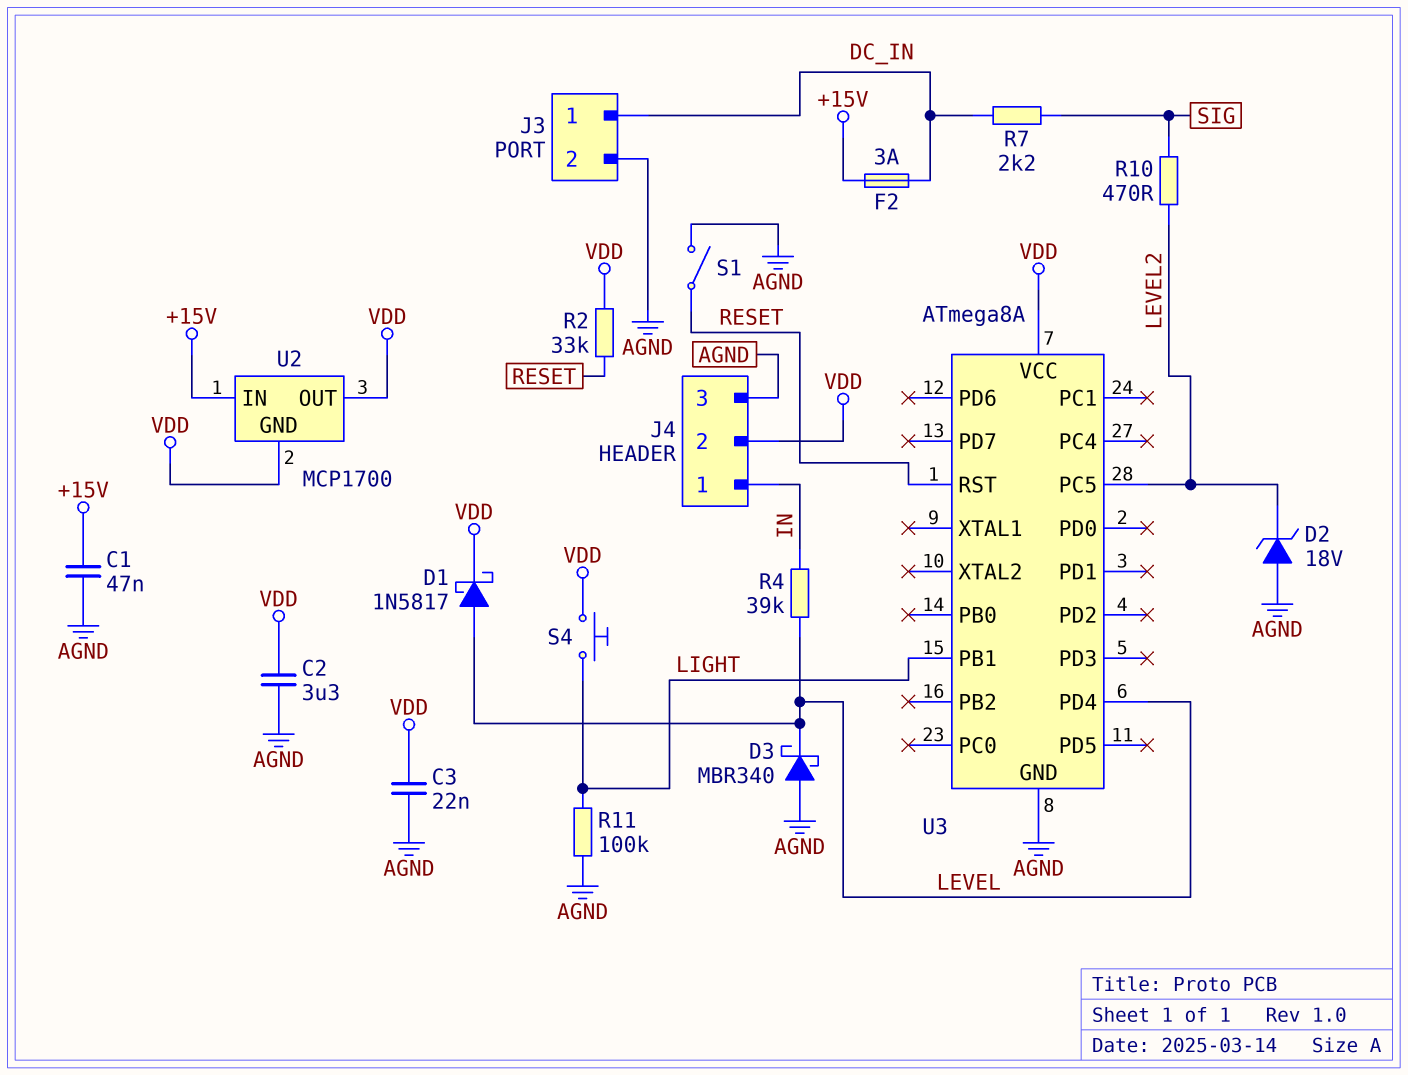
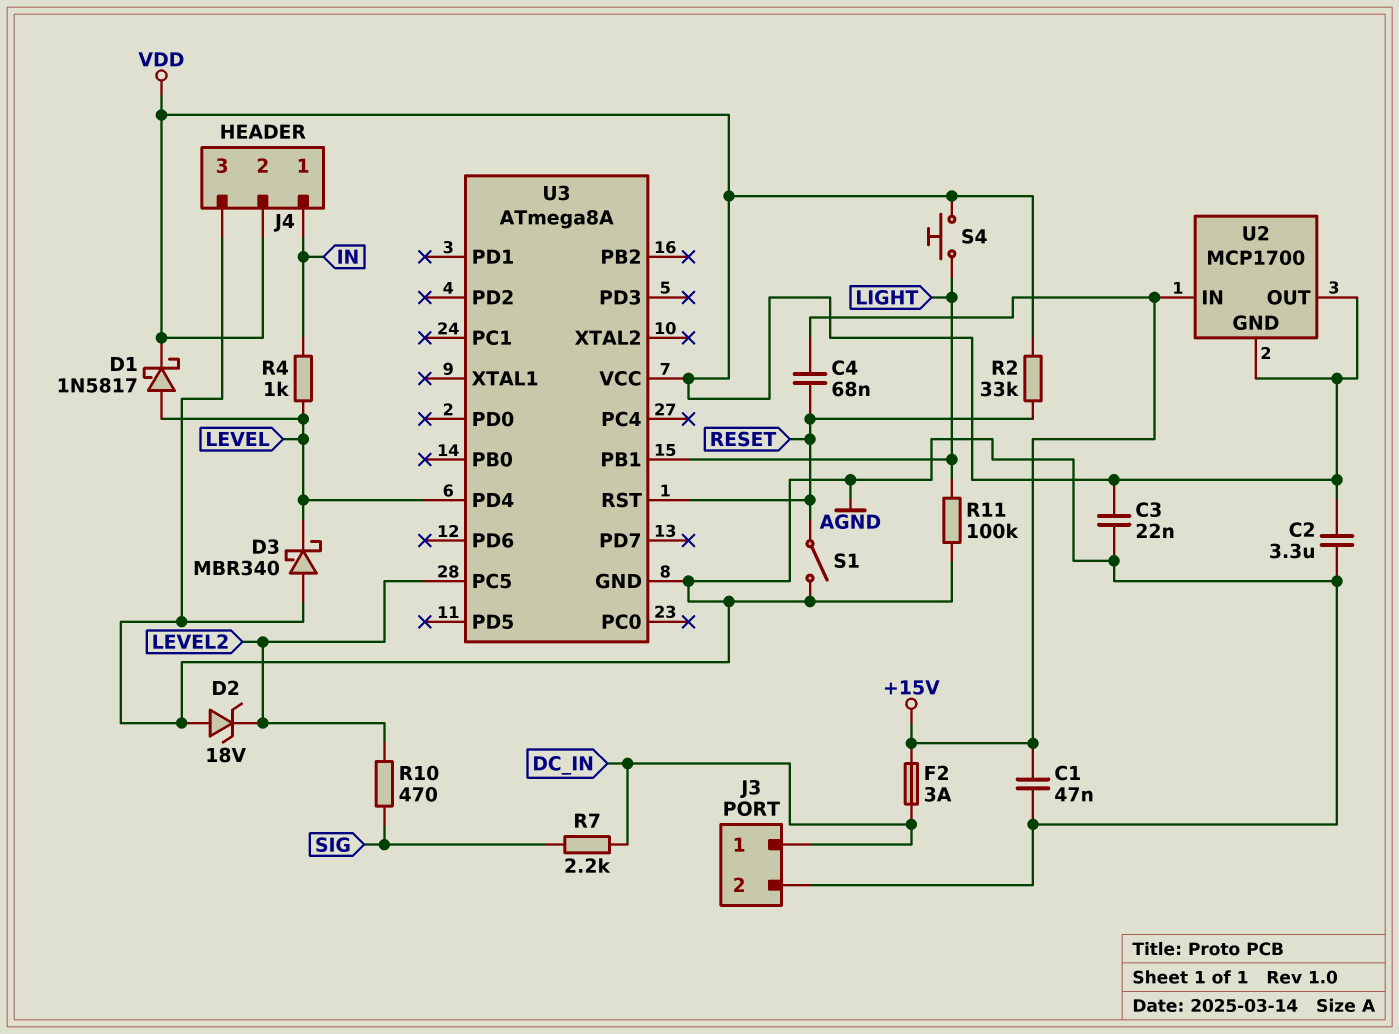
C4: none -> 68nF (+15V, RESET)
R4: 39k (IN, LEVEL) -> 1k (IN, LEVEL)

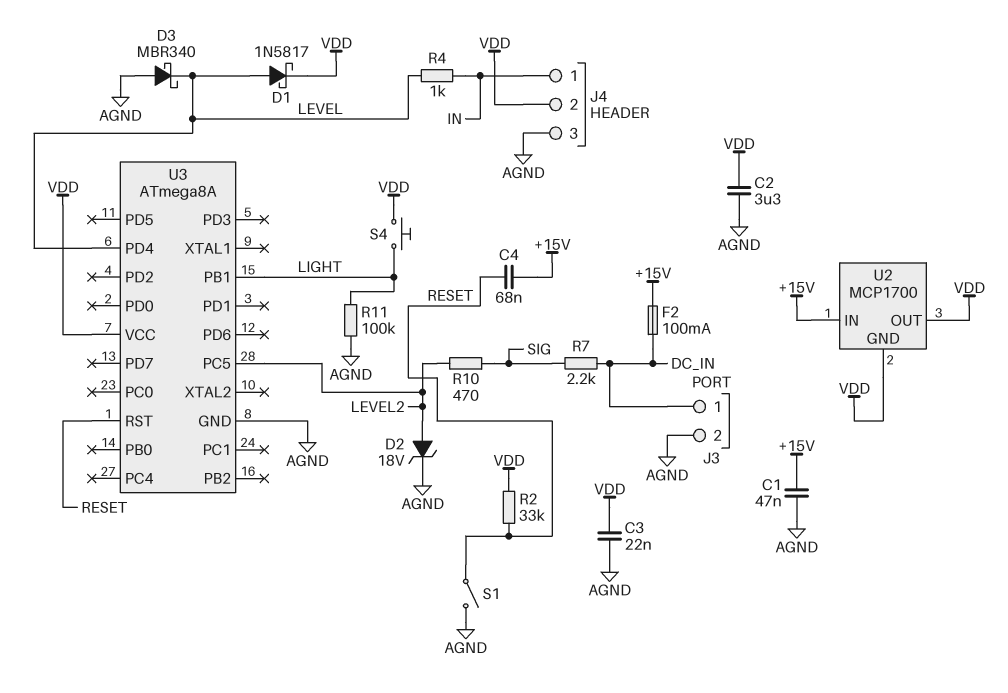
D2: zener 18V (A AGND, K LEVEL2) -> zener 18V (A LEVEL2, K AGND)
F2: 3A (+15V, DC_IN) -> 100mA (+15V, DC_IN)

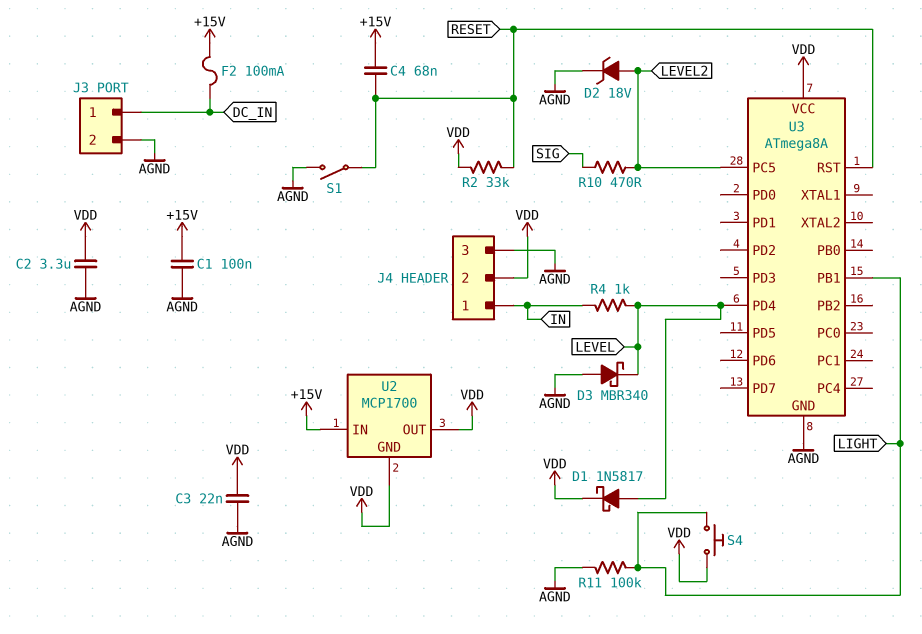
C1: 47nF (+15V, AGND) -> 100nF (+15V, AGND)
R7: 2.2k (DC_IN, SIG) -> none

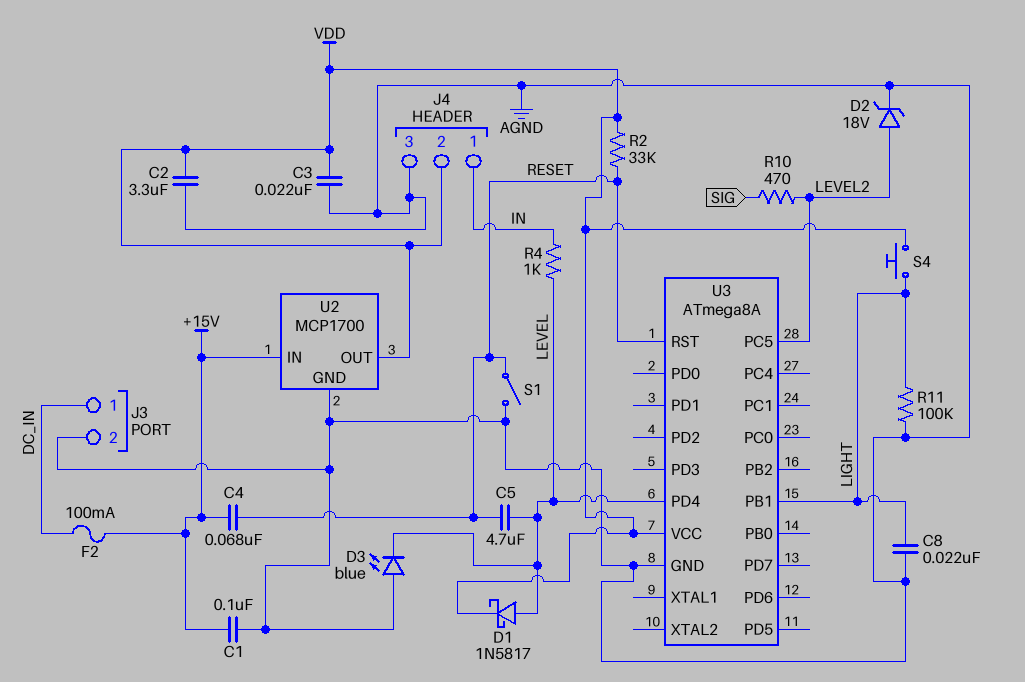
C5: none -> 4.7uF (LEVEL, RESET)
C8: none -> 22nF (AGND, LIGHT)
D3: schottky MBR340 (A AGND, K LEVEL) -> LED blue (A AGND, K LEVEL)
U2 pin GND: VDD -> AGND

